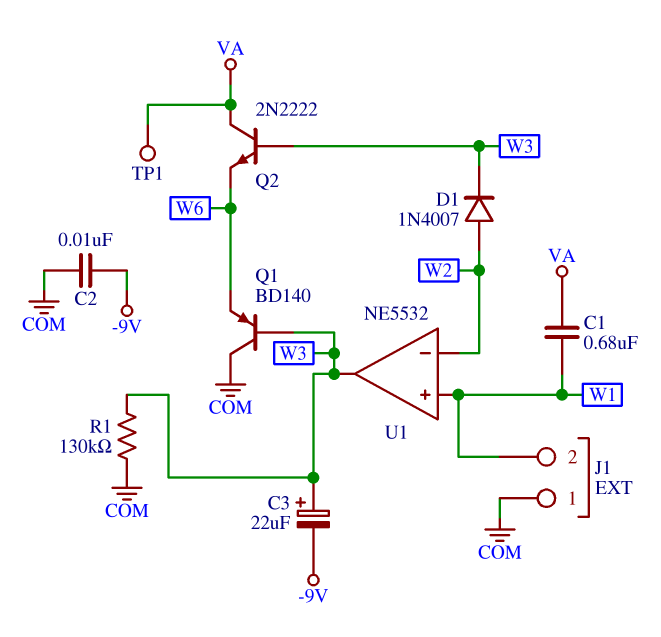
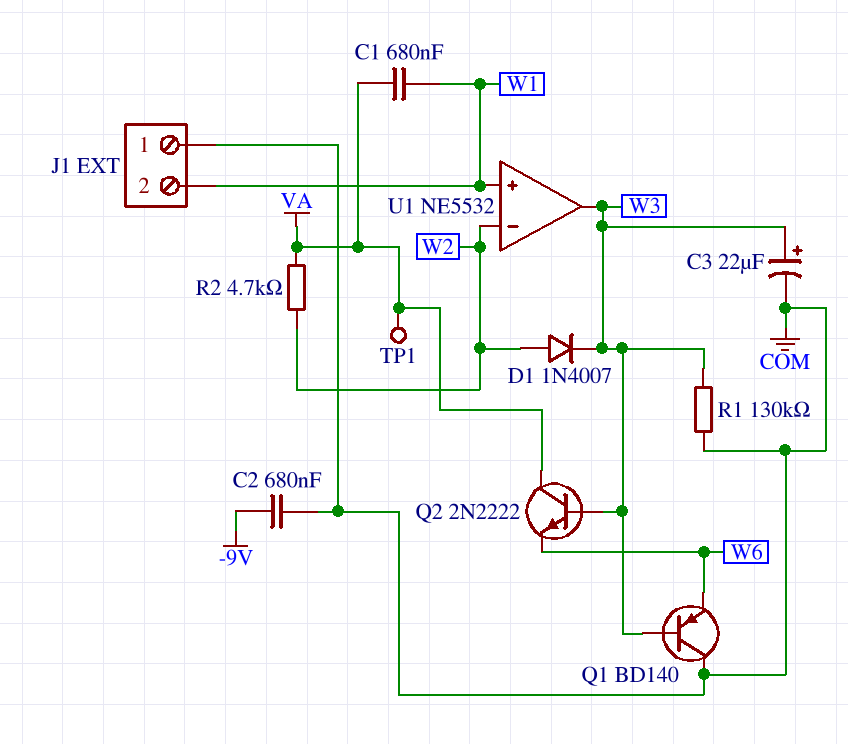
C2: 10nF (-9V, COM) -> 680nF (-9V, COM)
C3: 22uF (plus W3, minus -9V) -> 22uF (plus W3, minus COM)
R2: none -> 4.7k (VA, W2)

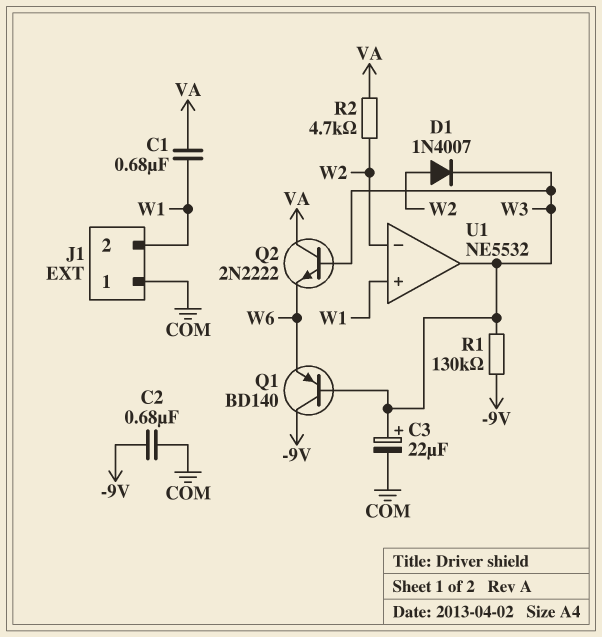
Q1: PNP BD140 (B W3, C COM, E W6) -> PNP BD140 (B W3, C -9V, E W6)
R1: 130k (COM, W3) -> 130k (-9V, W3)
TP1: test point (VA) -> none

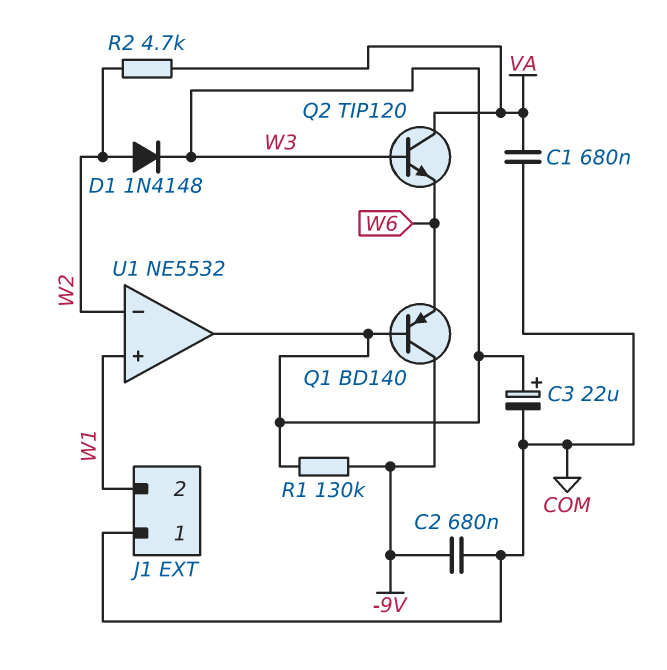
C1: 680nF (VA, W1) -> 680nF (COM, VA)
D1: diode 1N4007 (A W2, K W3) -> diode 1N4148 (A W2, K W3)
Q2: NPN 2N2222 (B W3, C VA, E W6) -> NPN TIP120 (B W3, C VA, E W6)

